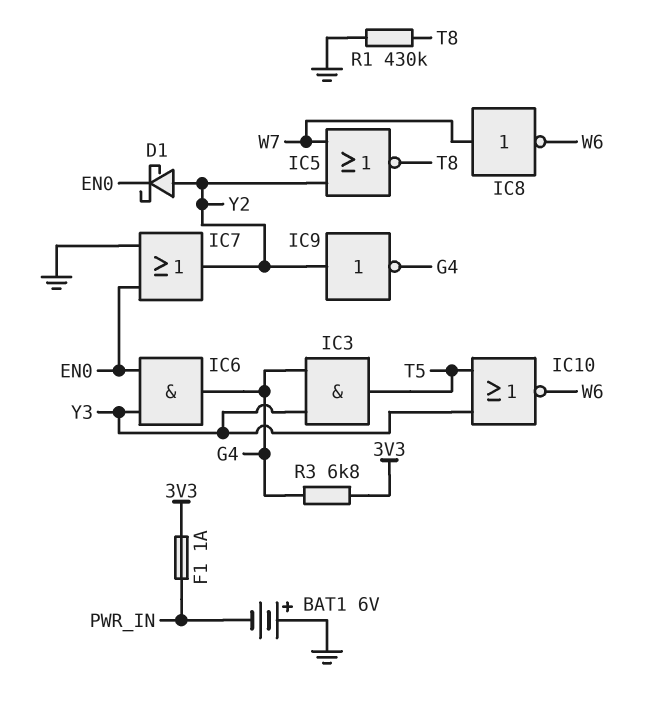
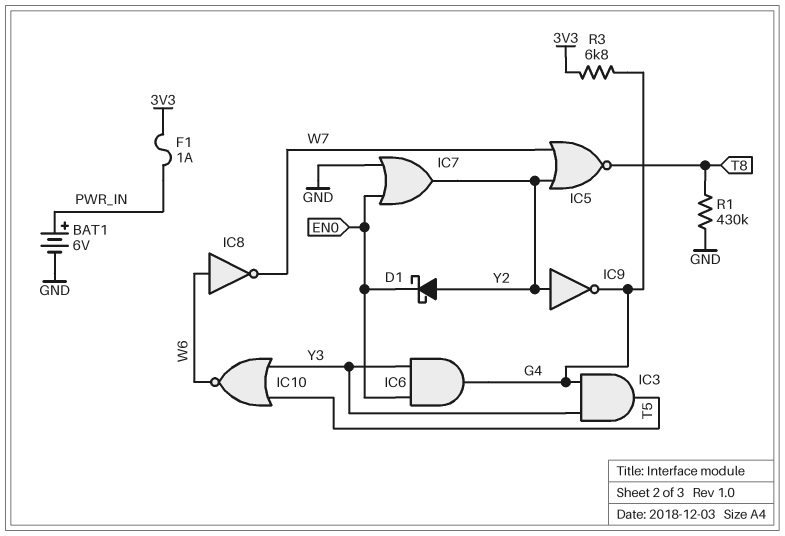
BAT1: 6V (plus GND, minus PWR_IN) -> 6V (plus PWR_IN, minus GND)
IC8: NOT (in W7, out W6) -> NOT (in W6, out W7)

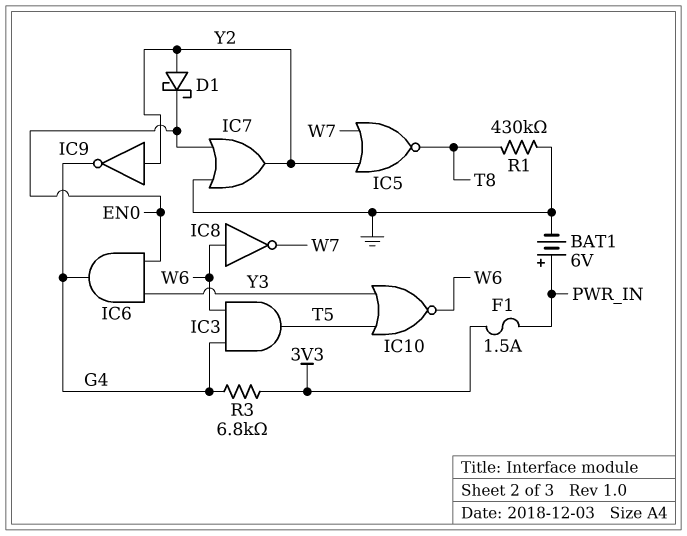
F1: 1A (3V3, PWR_IN) -> 1.5A (3V3, PWR_IN)
IC3: AND (in G4, in Y3, out T5) -> AND (in G4, in W6, out T5)

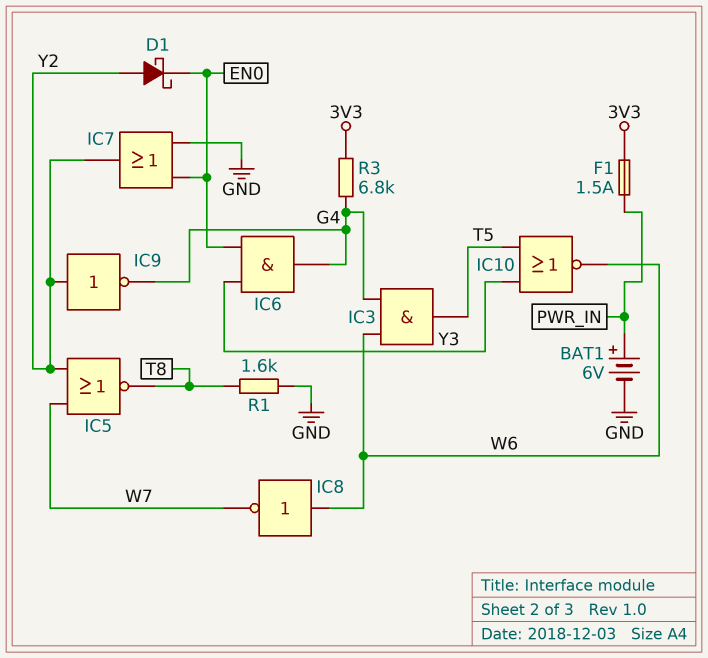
R1: 430k (GND, T8) -> 1.6k (GND, T8)

